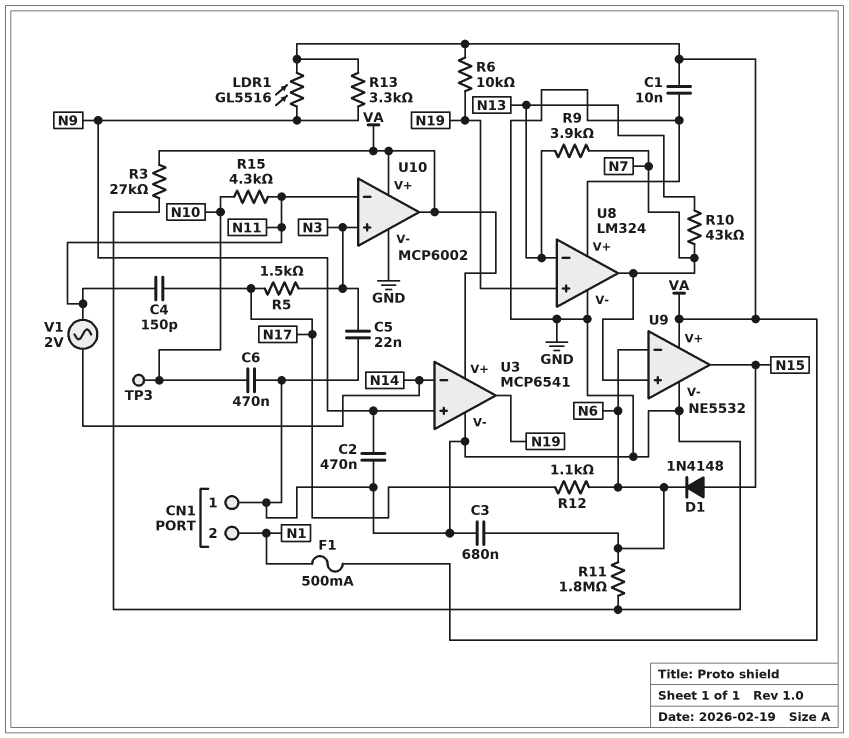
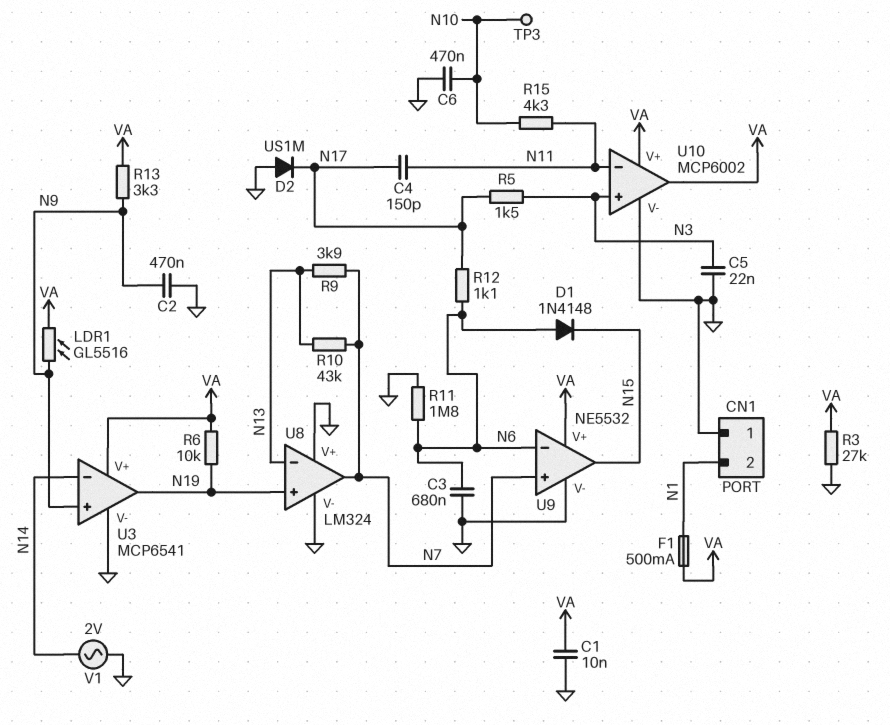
D1: diode 1N4148 (A N15, K N6) -> diode 1N4148 (A N6, K N15)
D2: none -> diode US1M (A GND, K N17)
V1: AC 2V (N11, N14) -> AC 2V (GND, N14)

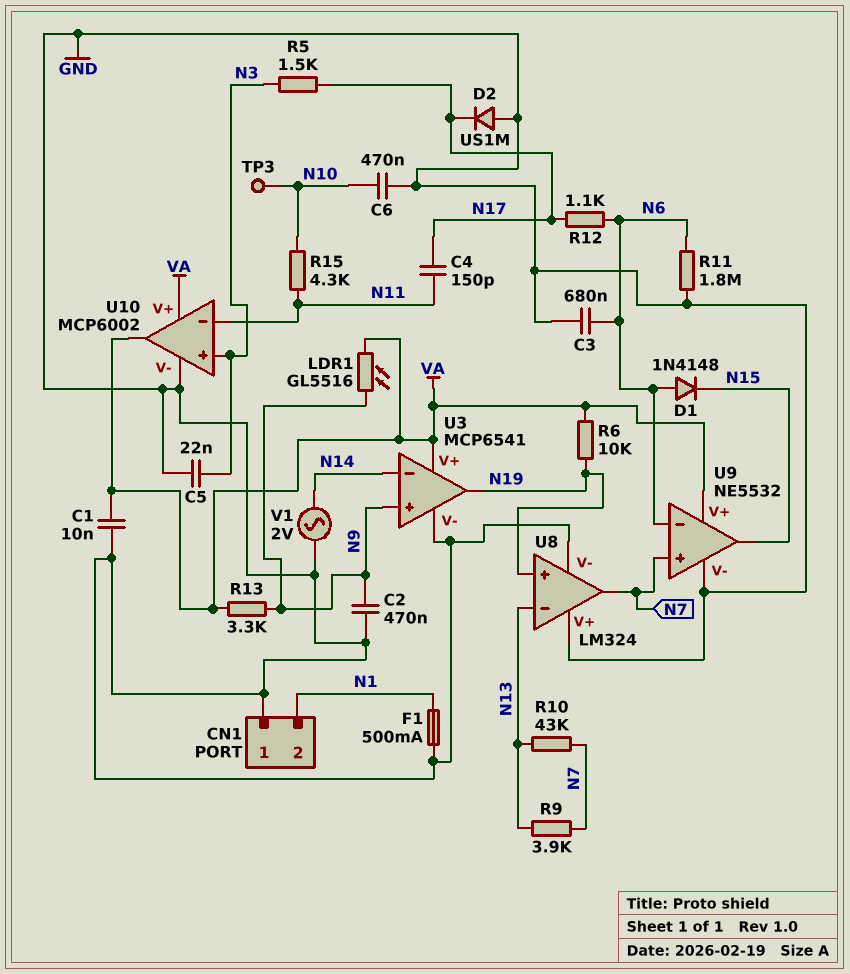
F1: 500mA (N1, VA) -> 500mA (GND, N1)
R3: 27k (GND, VA) -> none

